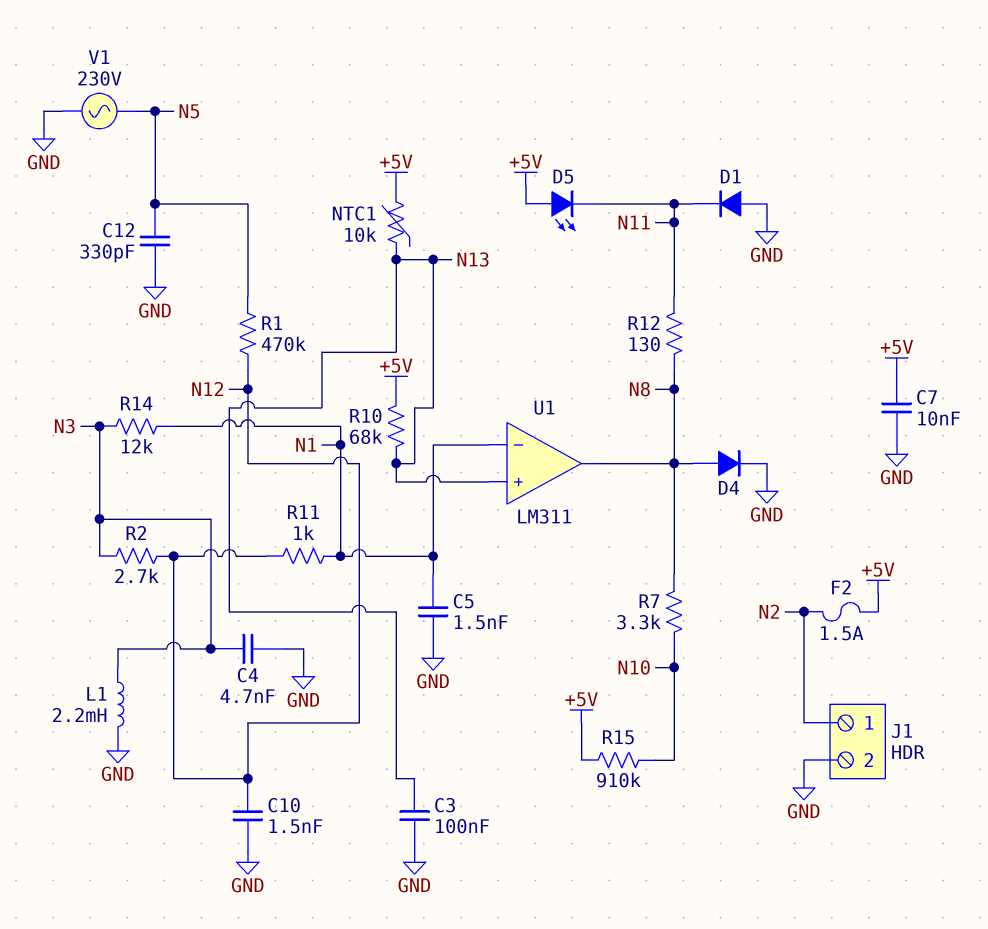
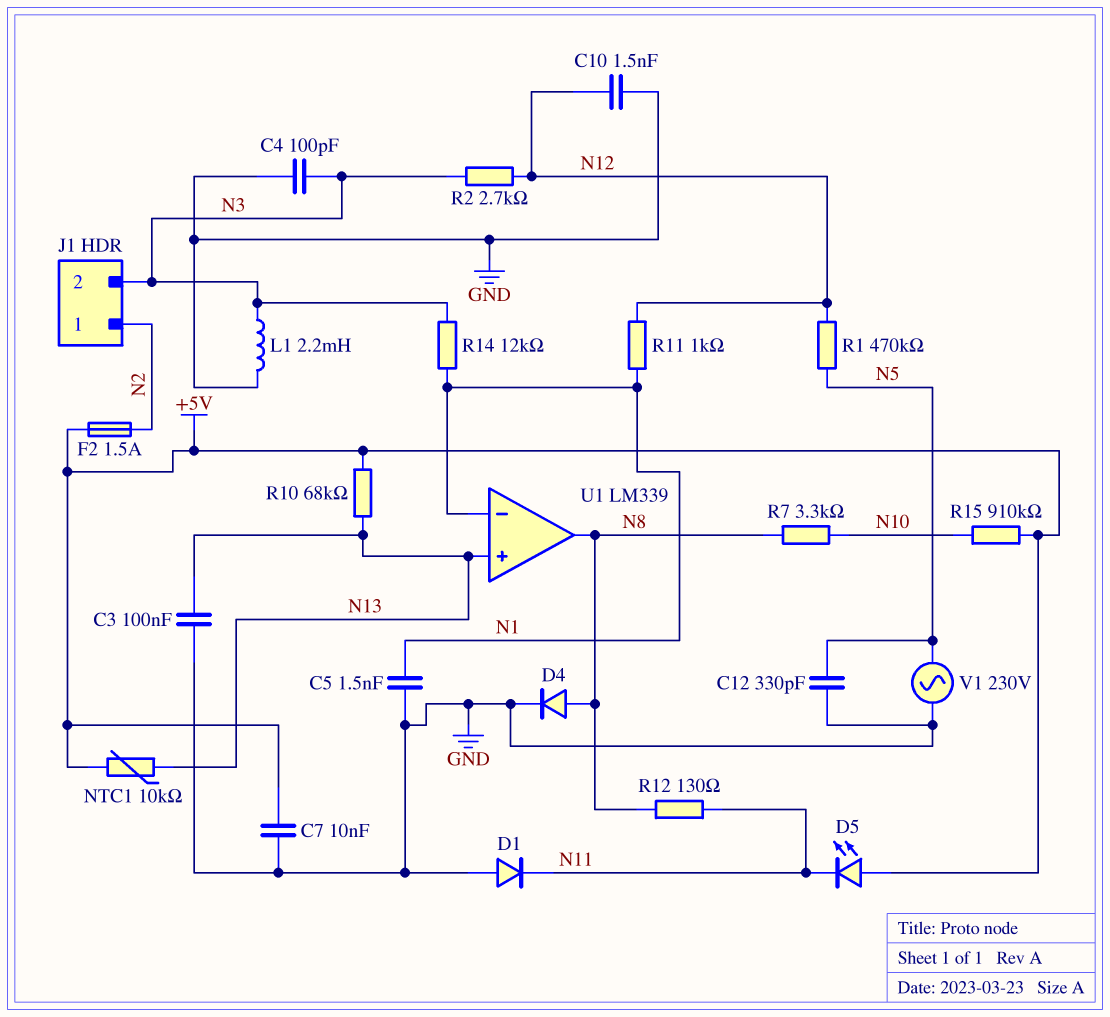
C4: 4.7nF (GND, N3) -> 100pF (GND, N3)
J1 pin 2: GND -> N3
U1: LM311 -> LM339

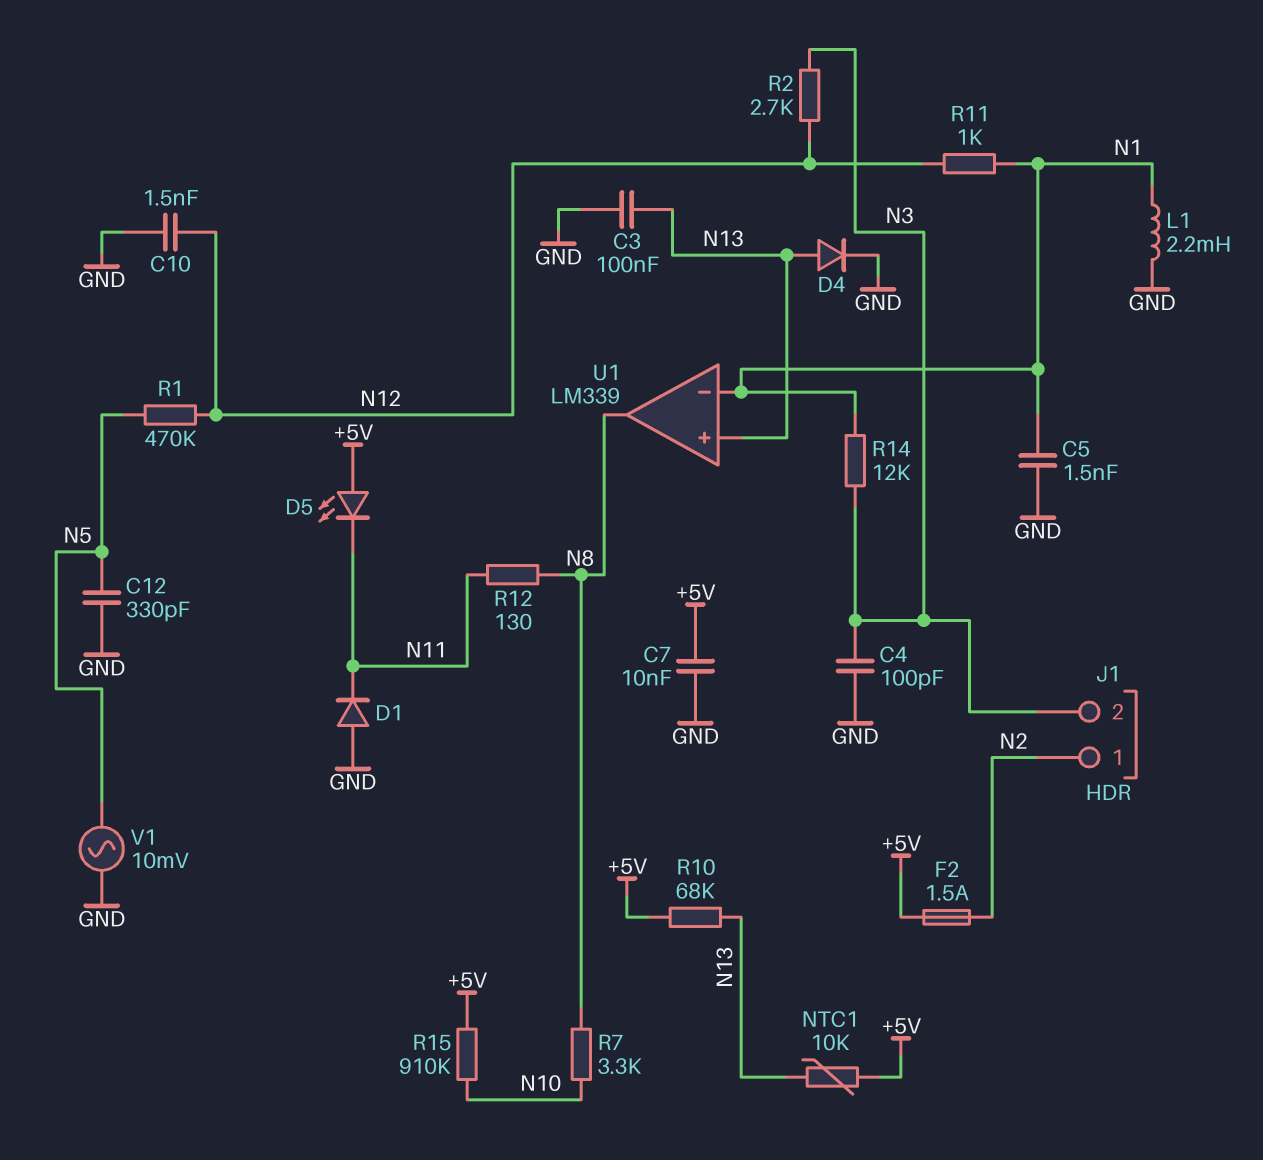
D4: diode (A N8, K GND) -> diode (A N13, K GND)
L1: 2.2mH (GND, N3) -> 2.2mH (GND, N1)
V1: AC 230V (GND, N5) -> AC 10mV (GND, N5)

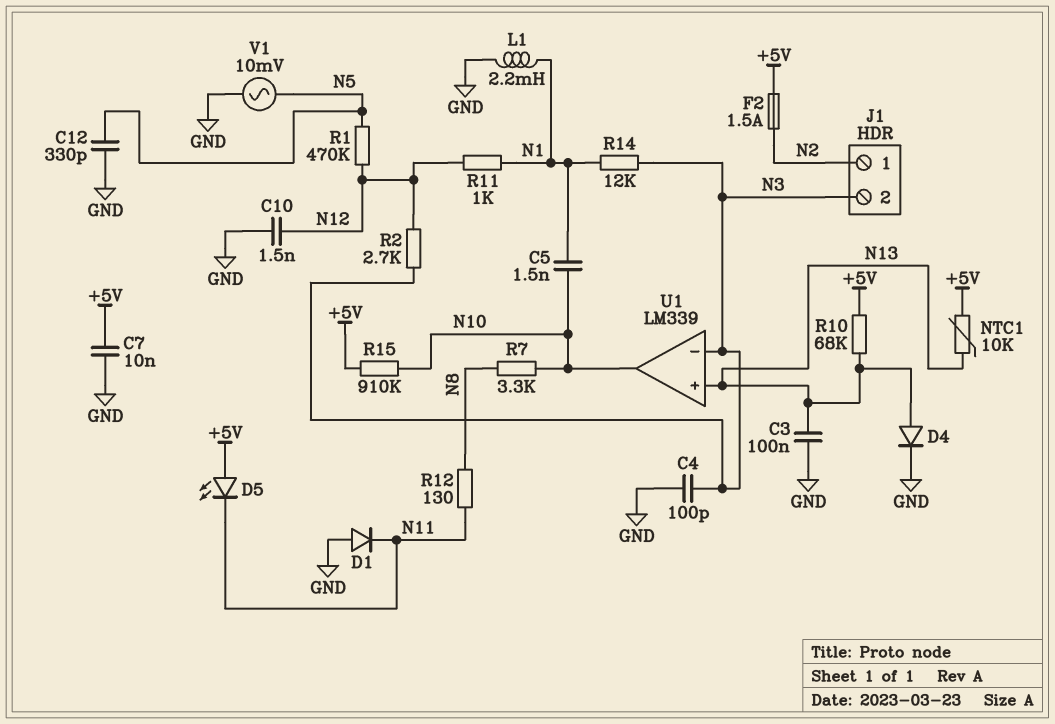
C5: 1.5nF (GND, N1) -> 1.5nF (N1, N10)
U1 pin in-: N1 -> N3
U1 pin out: N8 -> N10

